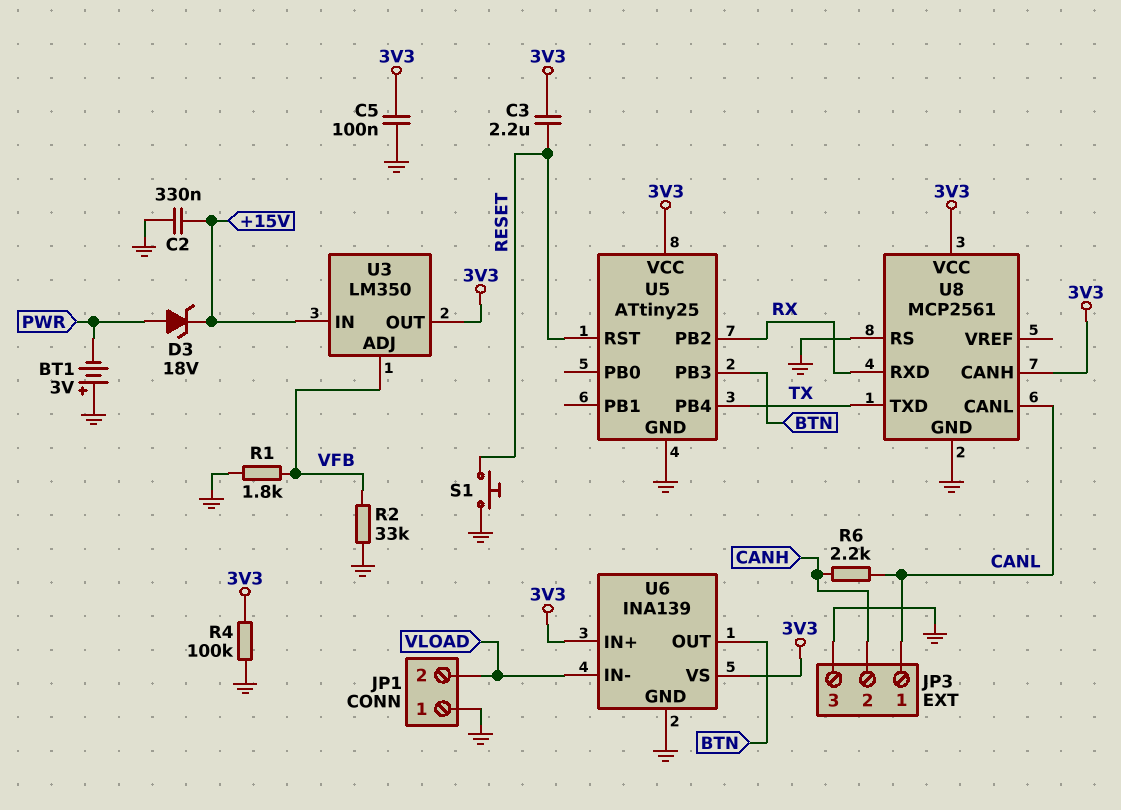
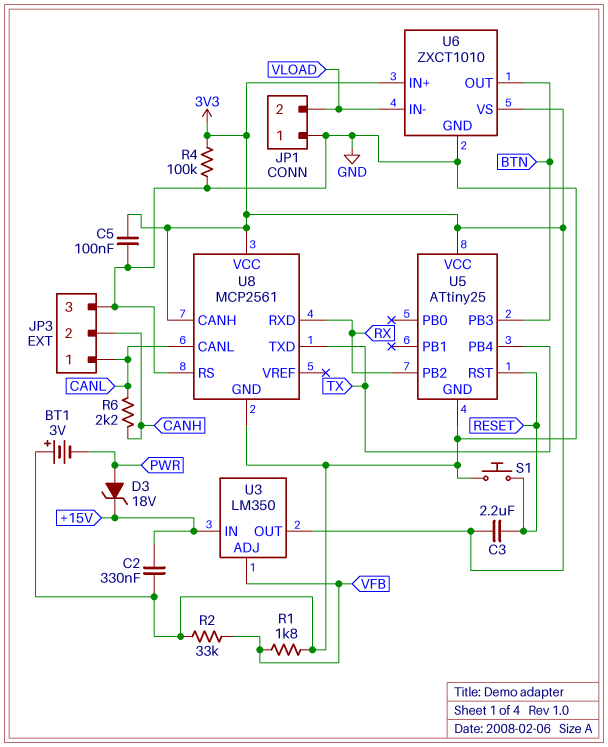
U6: INA139 -> ZXCT1010

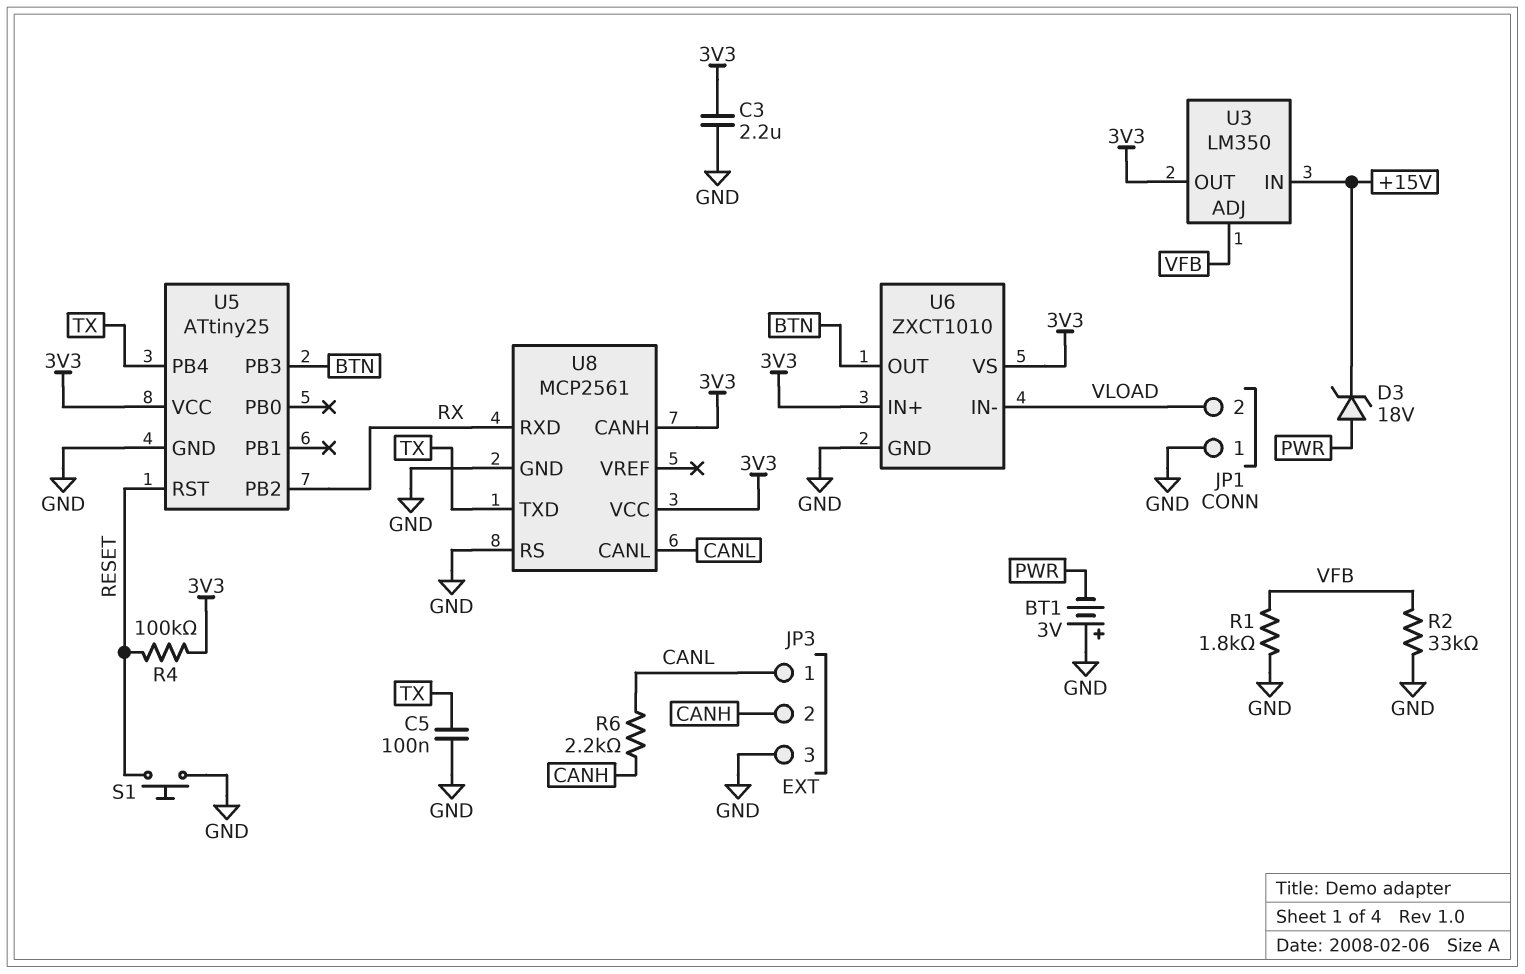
C2: 330nF (+15V, GND) -> none
C3: 2.2uF (3V3, RESET) -> 2.2uF (3V3, GND)
C5: 100nF (3V3, GND) -> 100nF (GND, TX)
R4: 100k (3V3, GND) -> 100k (3V3, RESET)

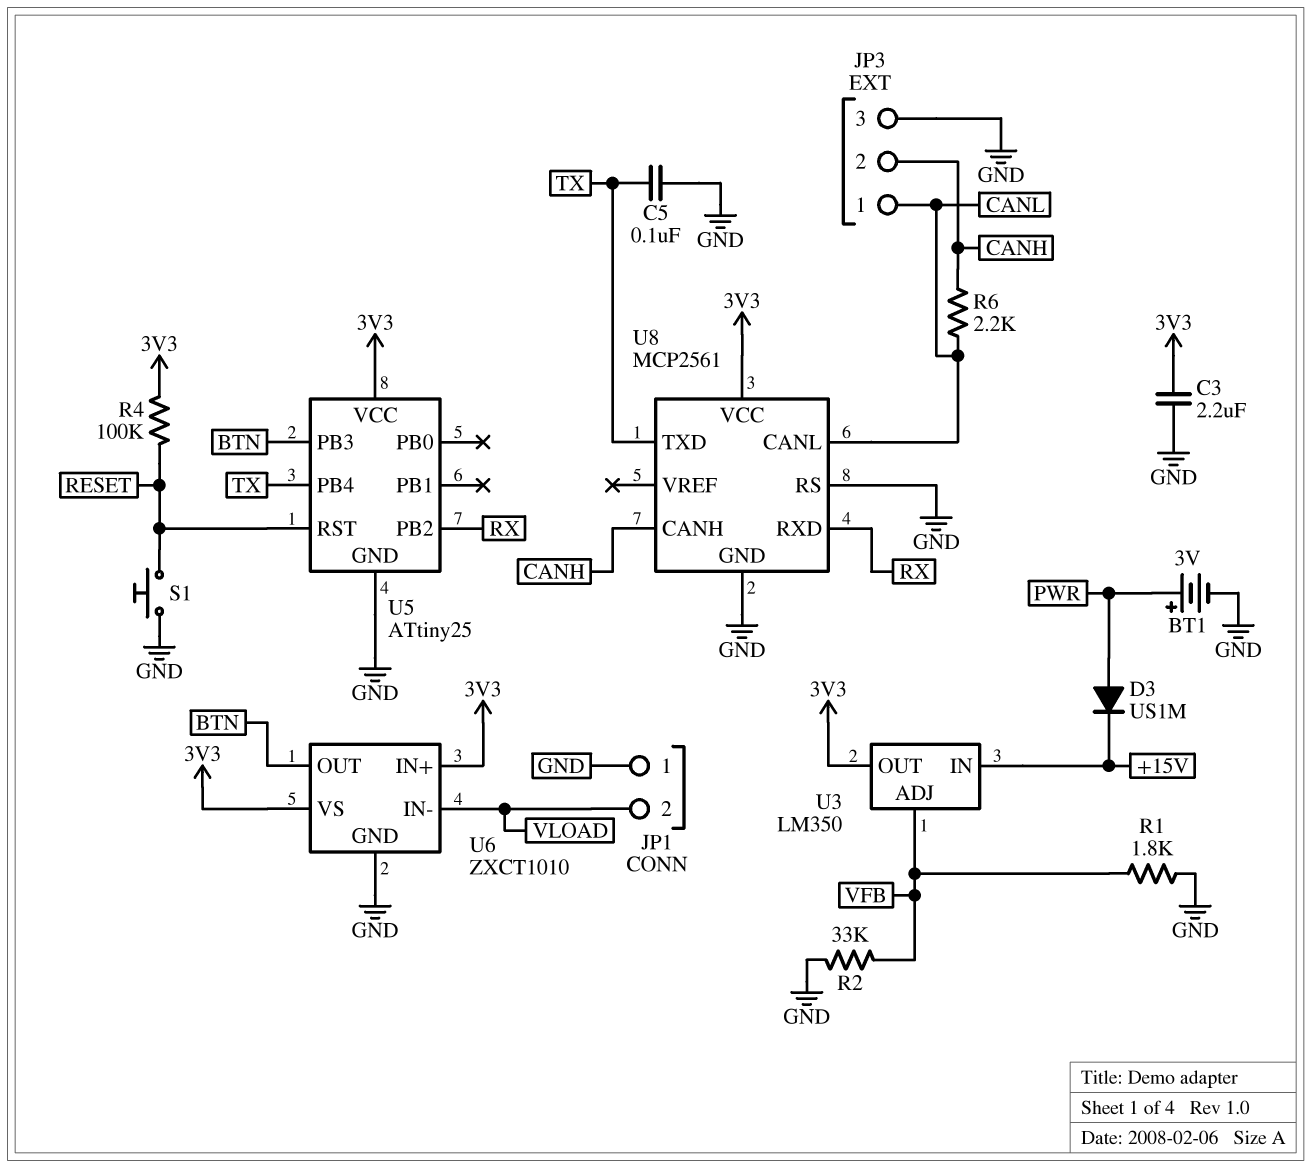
BT1: 3V (plus GND, minus PWR) -> 3V (plus PWR, minus GND)
D3: zener 18V (A PWR, K +15V) -> diode US1M (A PWR, K +15V)
U8 pin CANH: 3V3 -> CANH

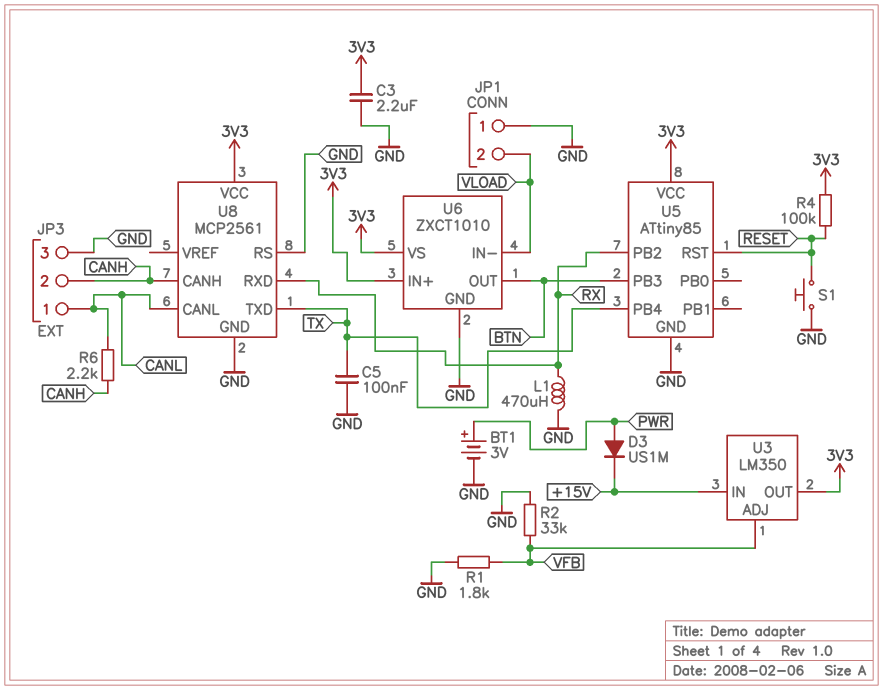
L1: none -> 470uH (GND, RX)
U5: ATtiny25 -> ATtiny85

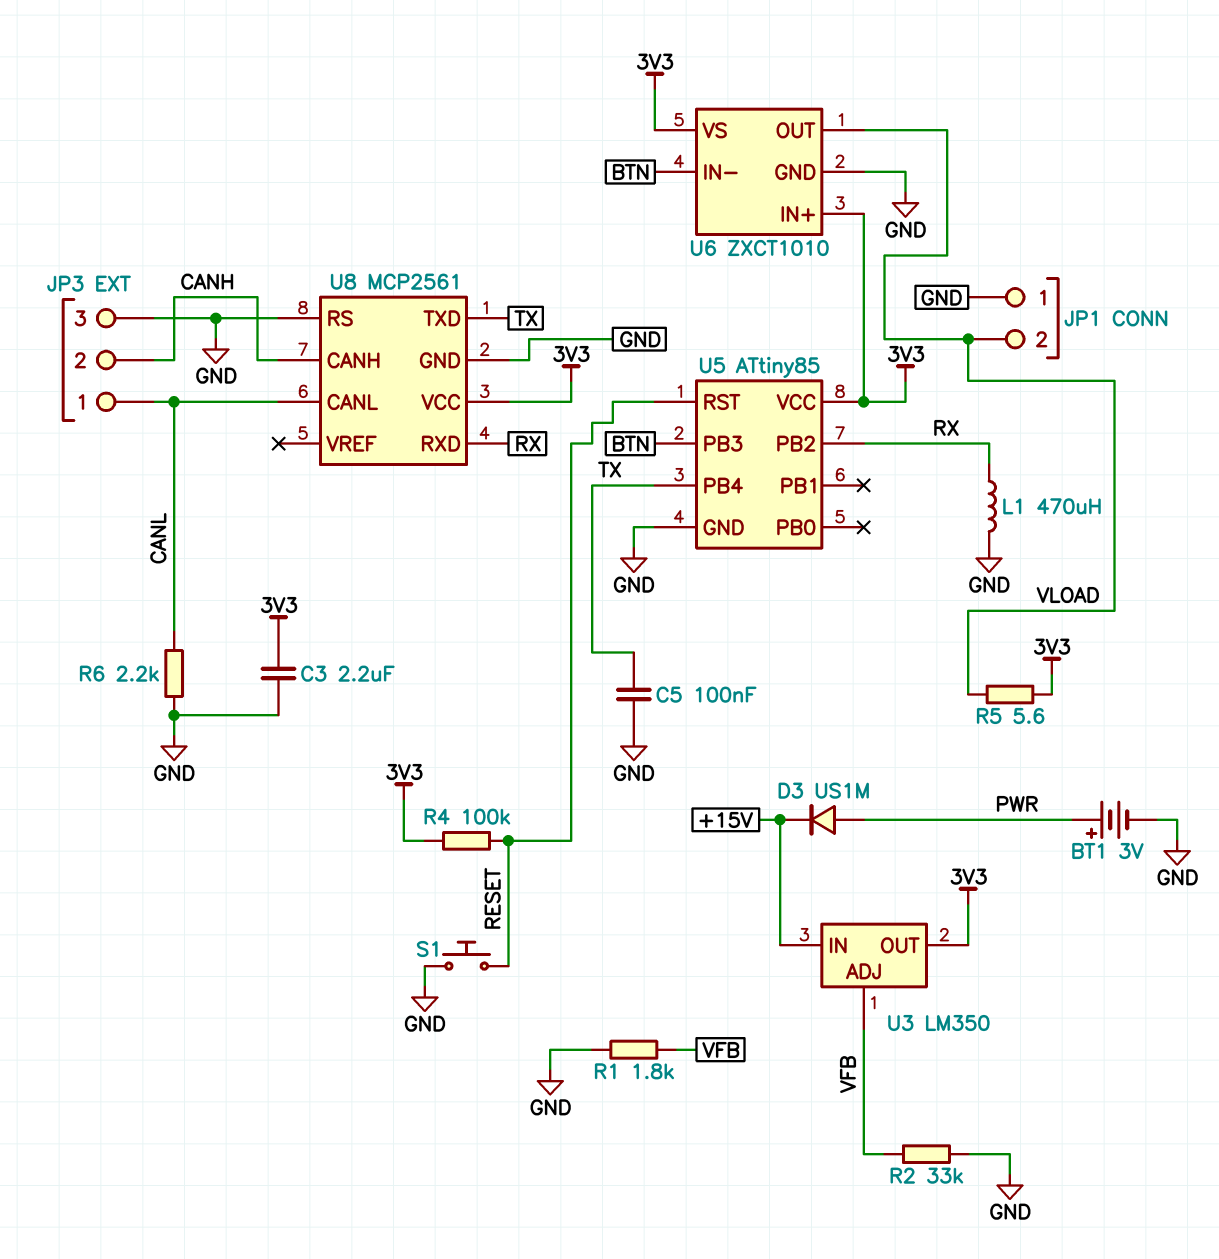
R5: none -> 5.6 (3V3, VLOAD)
R6: 2.2k (CANH, CANL) -> 2.2k (CANL, GND)
U6 pin IN-: VLOAD -> BTN
U6 pin OUT: BTN -> VLOAD

